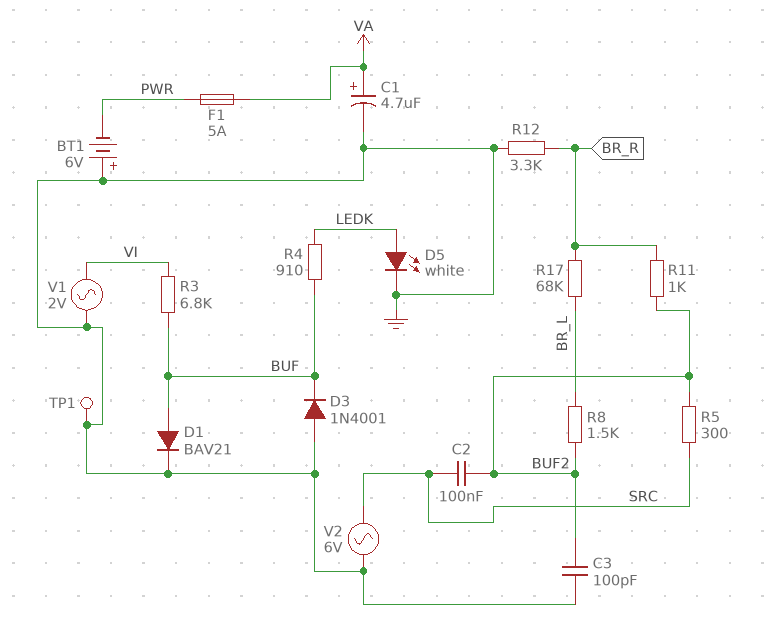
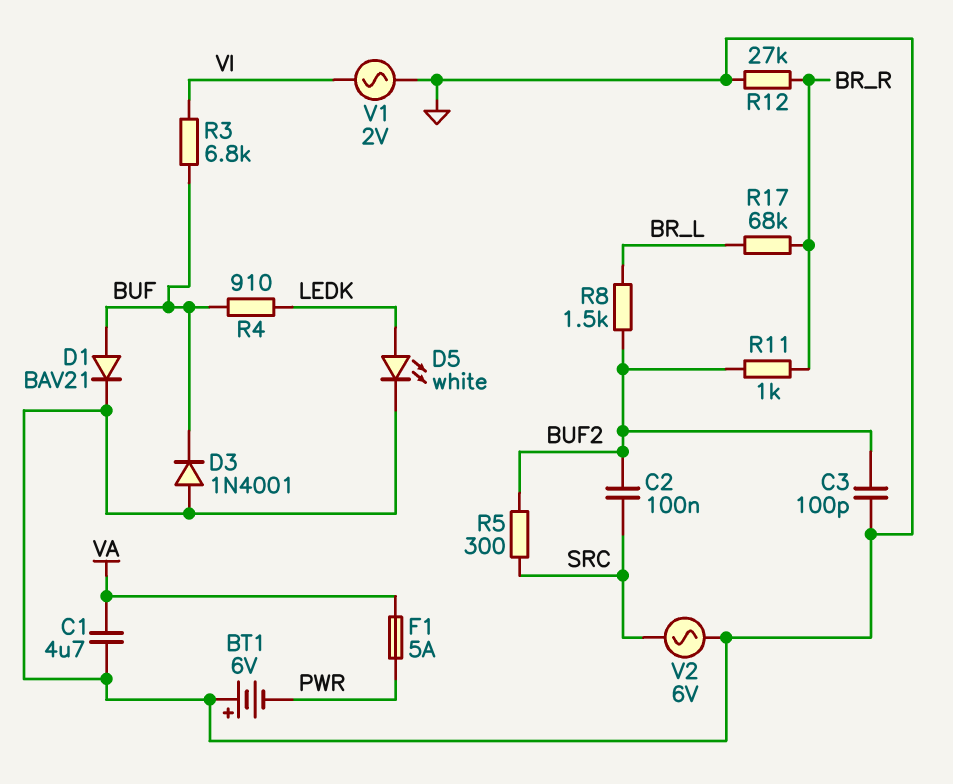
C1: 4.7uF (plus VA, minus GND) -> 4.7uF (GND, VA)
R12: 3.3k (BR_R, GND) -> 27k (BR_R, GND)
TP1: test point (GND) -> none

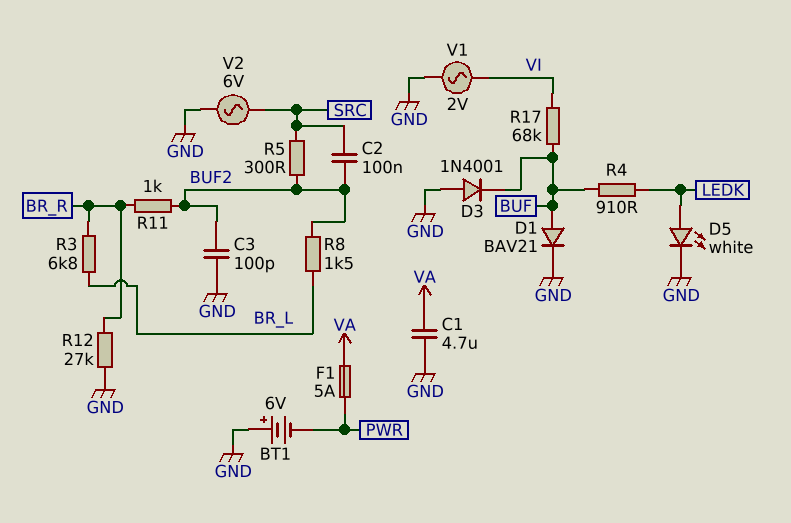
R3: 6.8k (BUF, VI) -> 6.8k (BR_L, BR_R)
R17: 68k (BR_L, BR_R) -> 68k (BUF, VI)

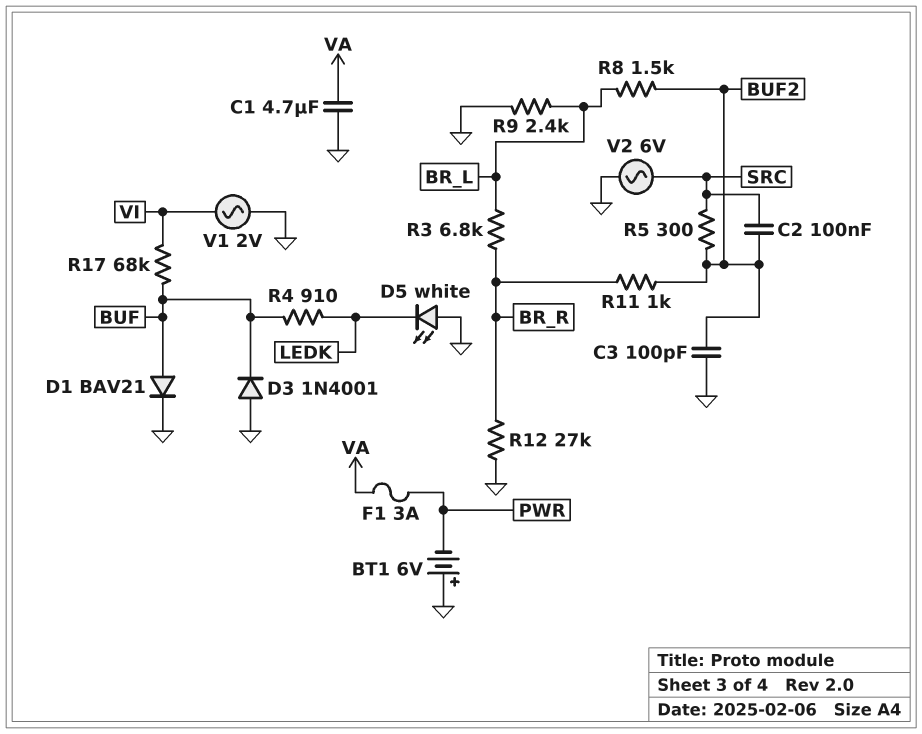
D5: LED white (A LEDK, K GND) -> LED white (A GND, K LEDK)
F1: 5A (PWR, VA) -> 3A (PWR, VA)
R9: none -> 2.4k (BR_L, GND)

